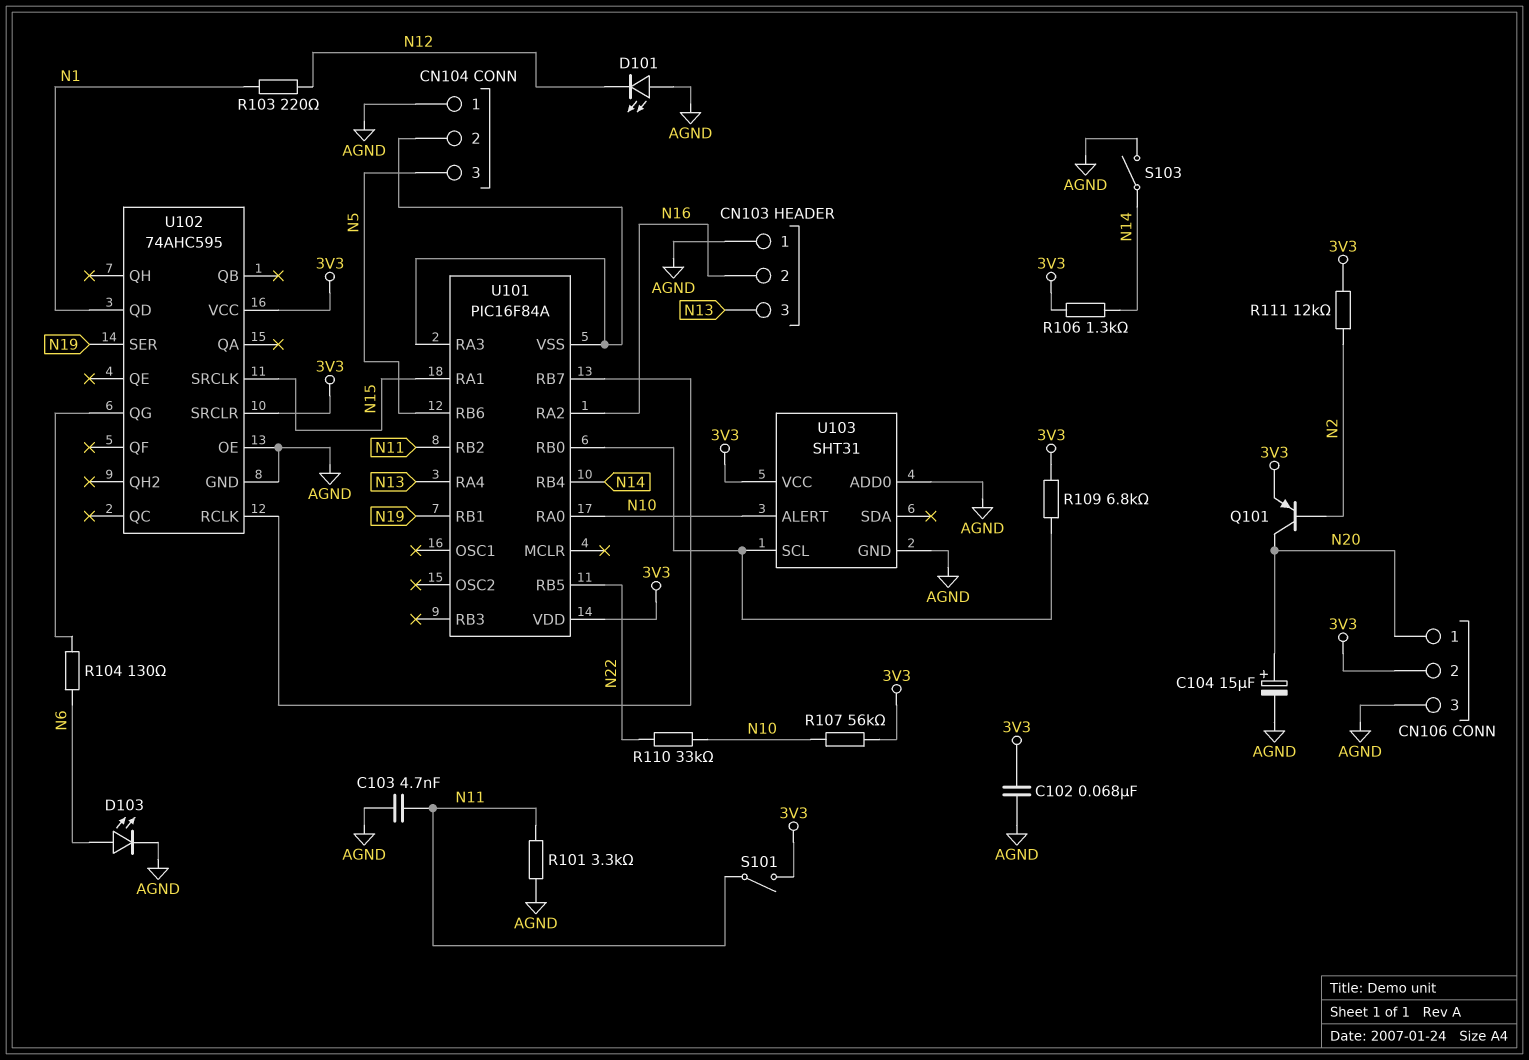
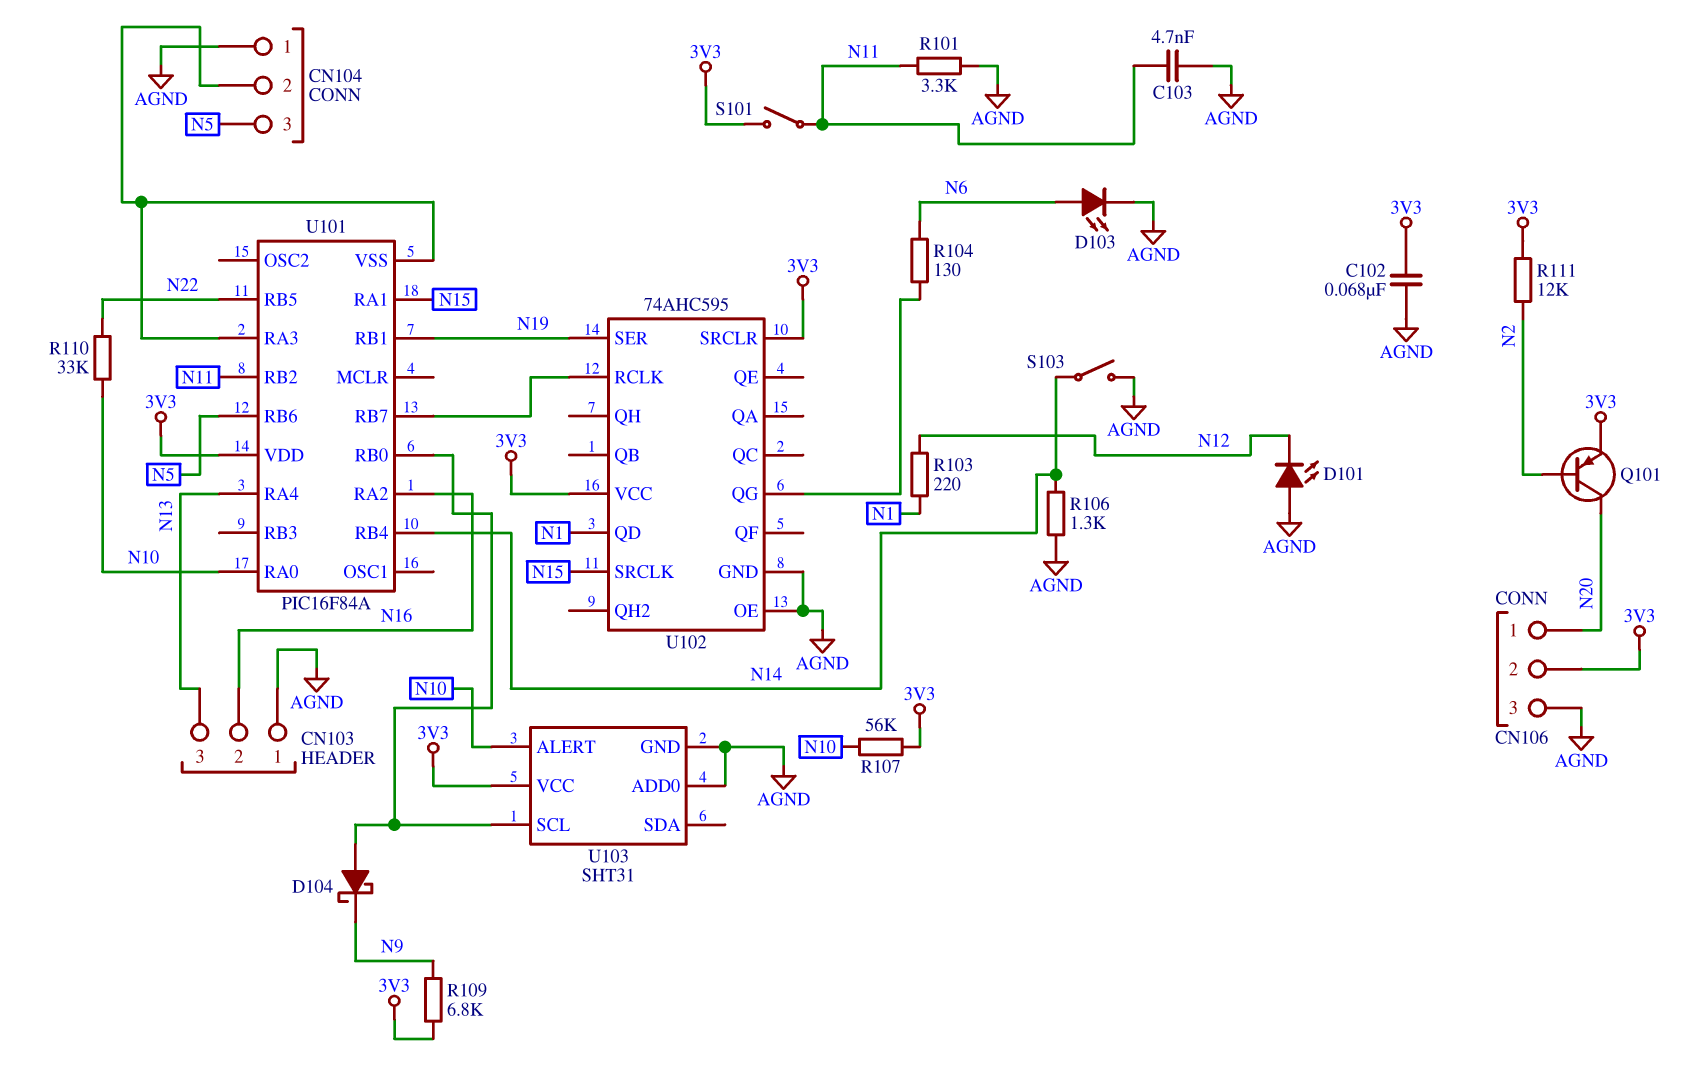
C104: 15uF (plus N20, minus AGND) -> none
D104: none -> schottky (A U101/RB0, K N9)
R106: 1.3k (3V3, N14) -> 1.3k (AGND, N14)
R109: 6.8k (3V3, U101/RB0) -> 6.8k (3V3, N9)

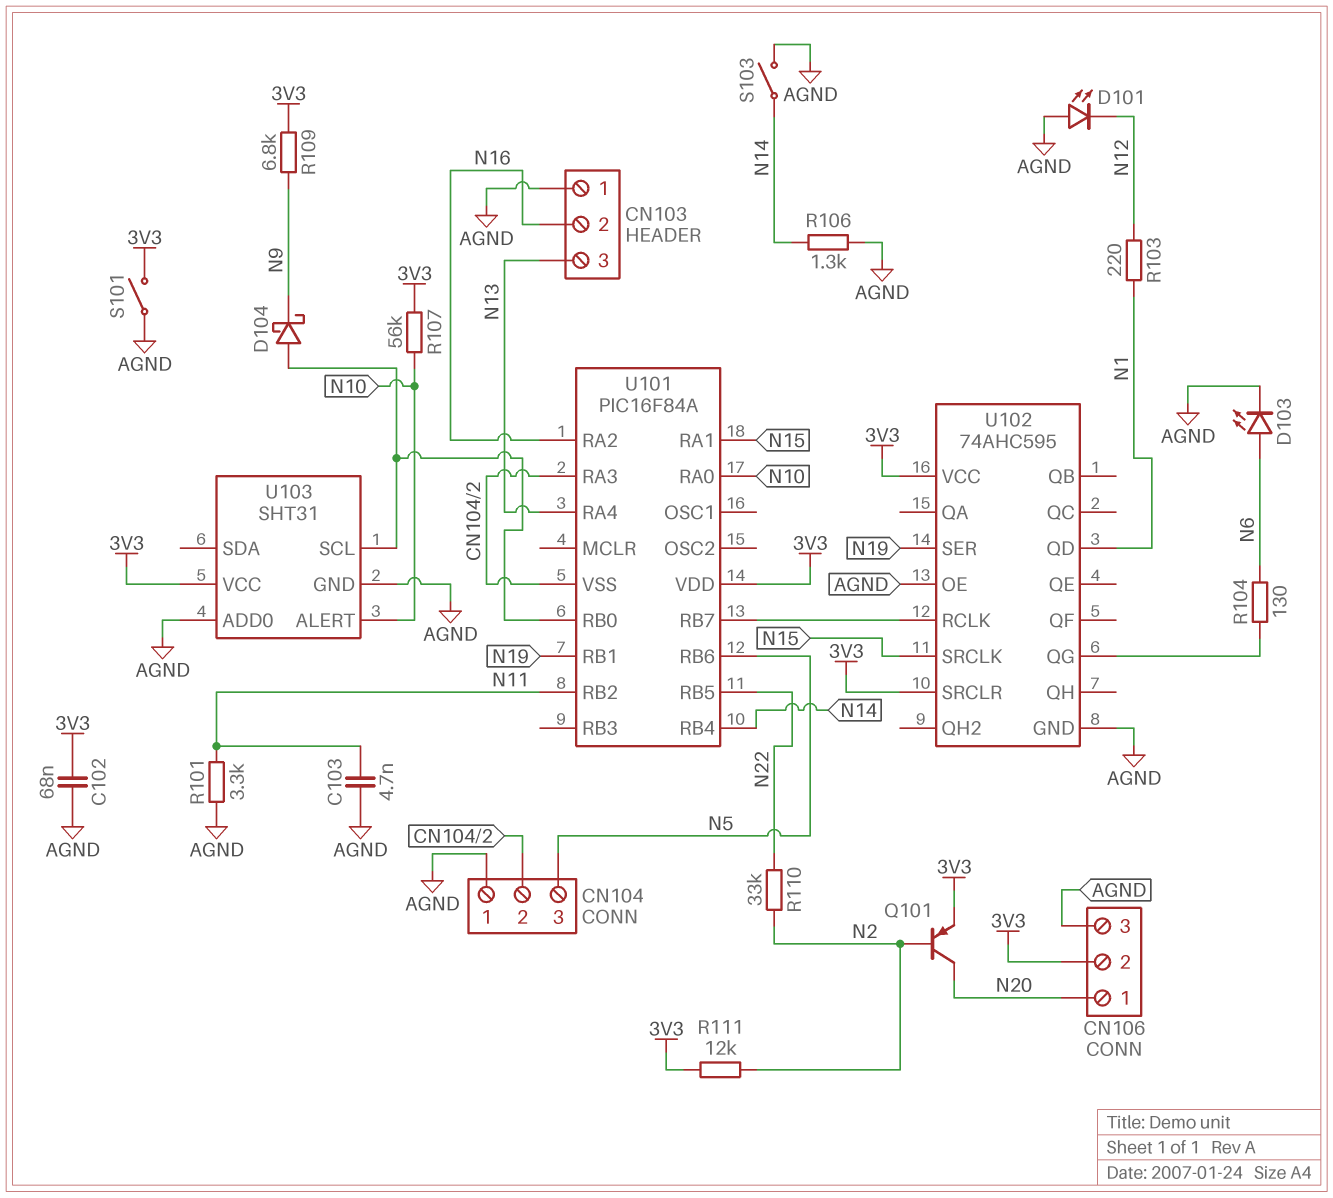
R110: 33k (N10, N22) -> 33k (N2, N22)
S101: switch (3V3, N11) -> switch (3V3, AGND)

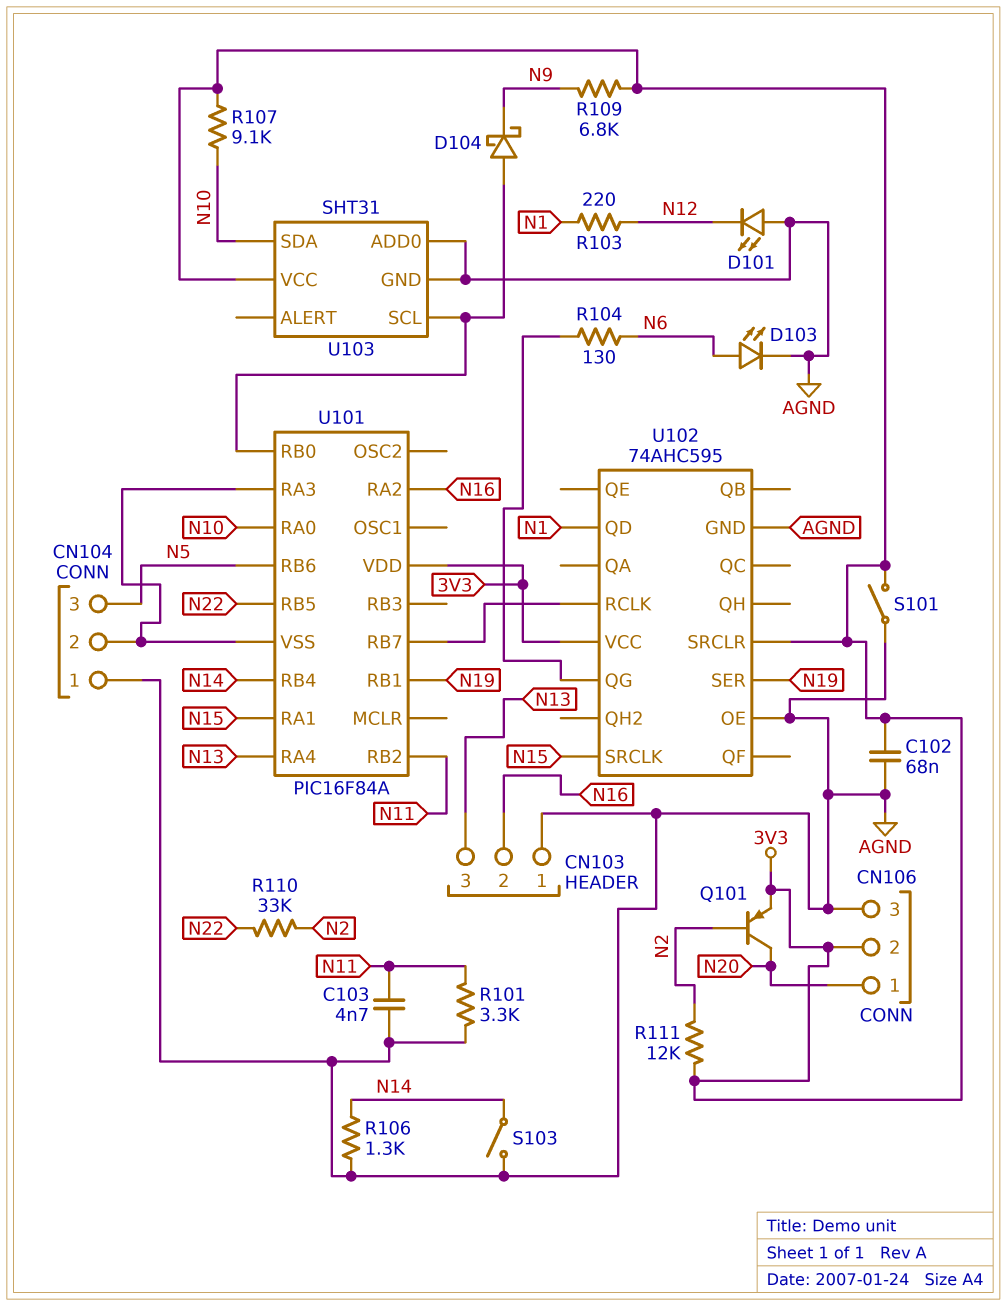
R107: 56k (3V3, N10) -> 9.1k (3V3, N10)
U103 pin ALERT: N10 -> none
U103 pin SDA: none -> N10

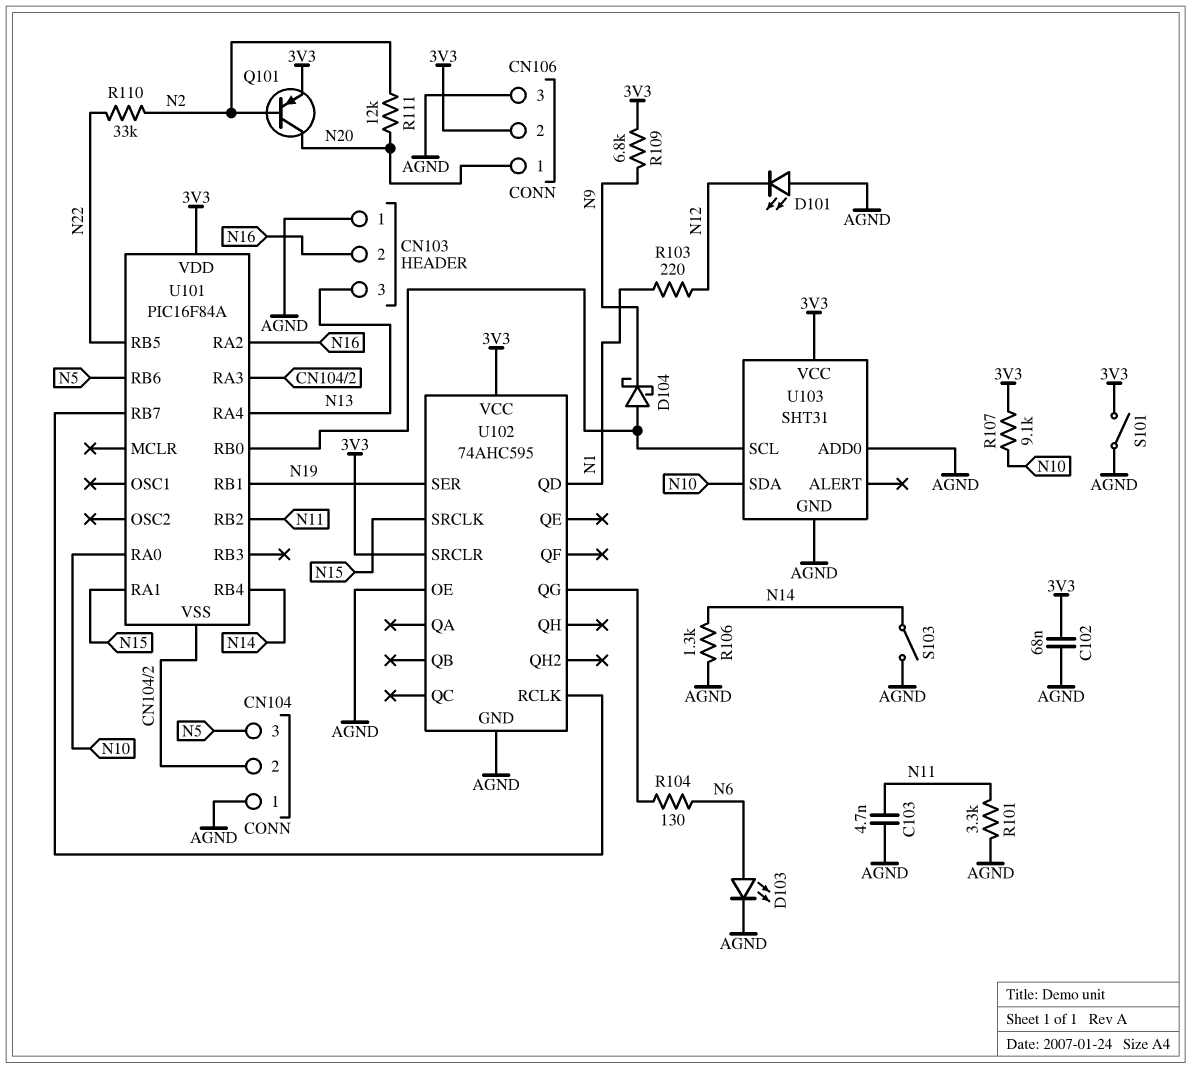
R111: 12k (3V3, N2) -> 12k (N2, N20)

